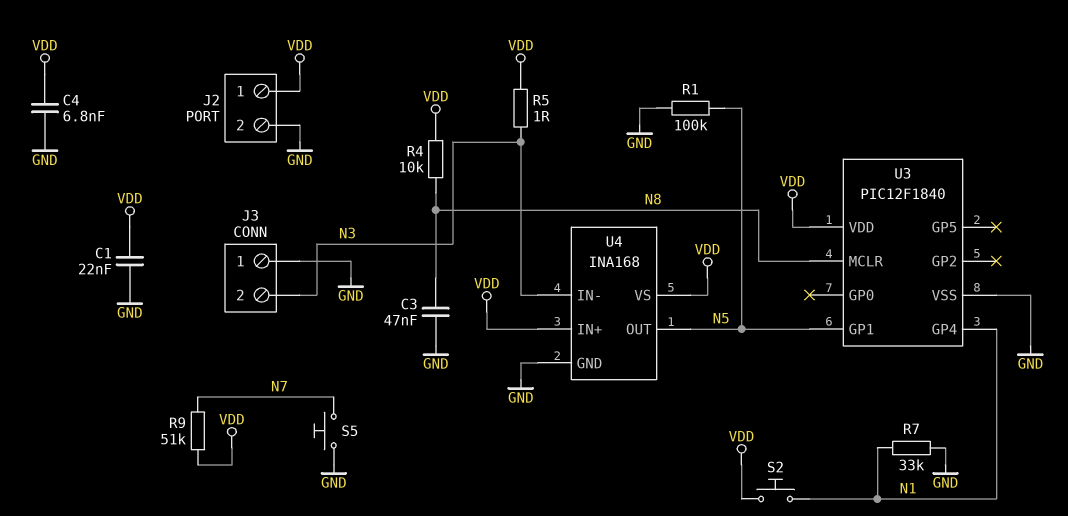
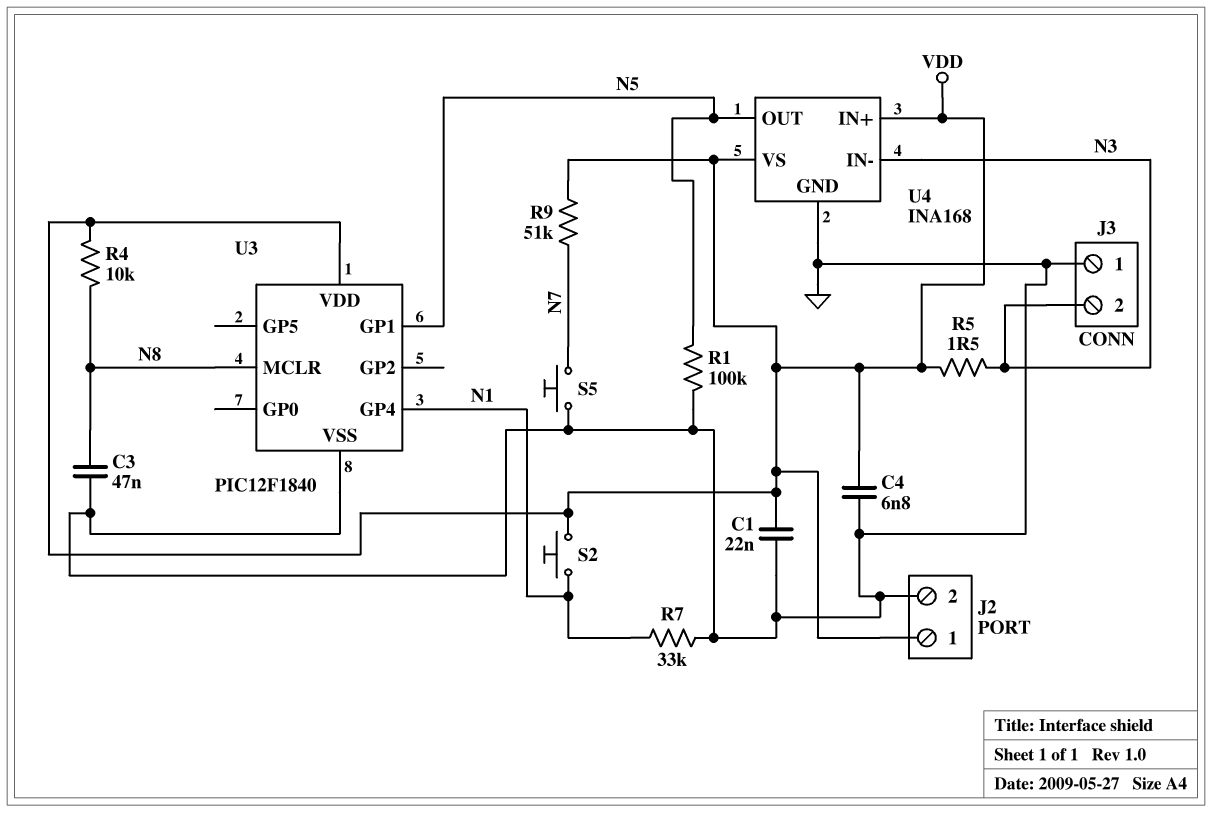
R5: 1 (N3, VDD) -> 1.5 (N3, VDD)

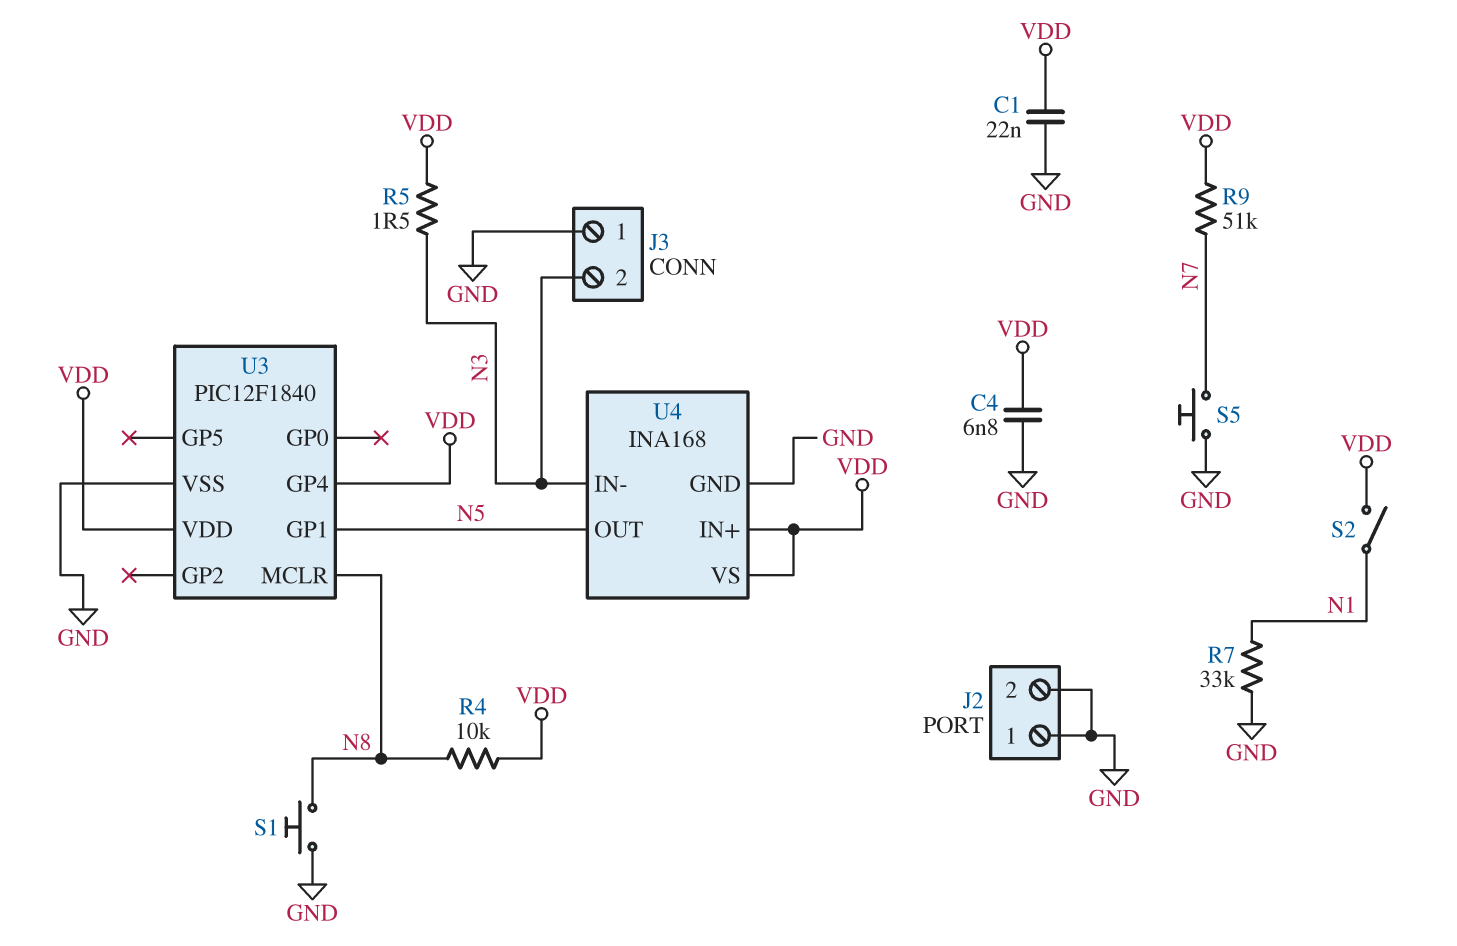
C3: 47nF (GND, N8) -> none
J2 pin 1: VDD -> GND
R1: 100k (GND, N5) -> none
S1: none -> button (GND, N8)
S2: button (N1, VDD) -> switch (N1, VDD)
U3 pin GP4: N1 -> VDD

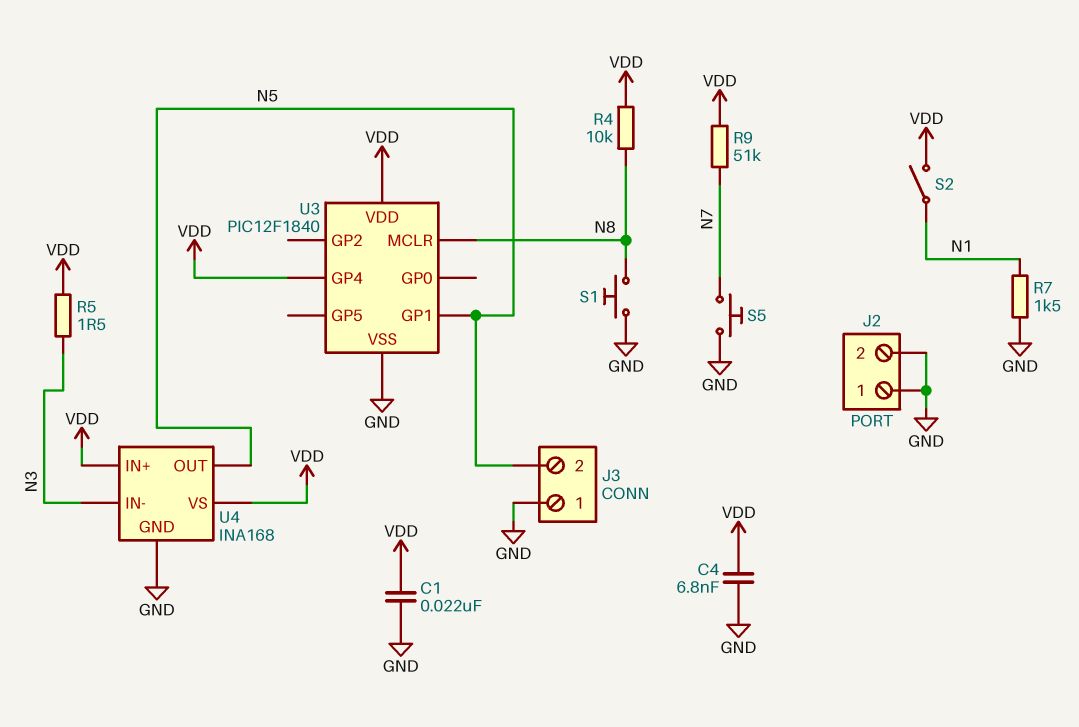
J3 pin 2: N3 -> N5
R7: 33k (GND, N1) -> 1.5k (GND, N1)

